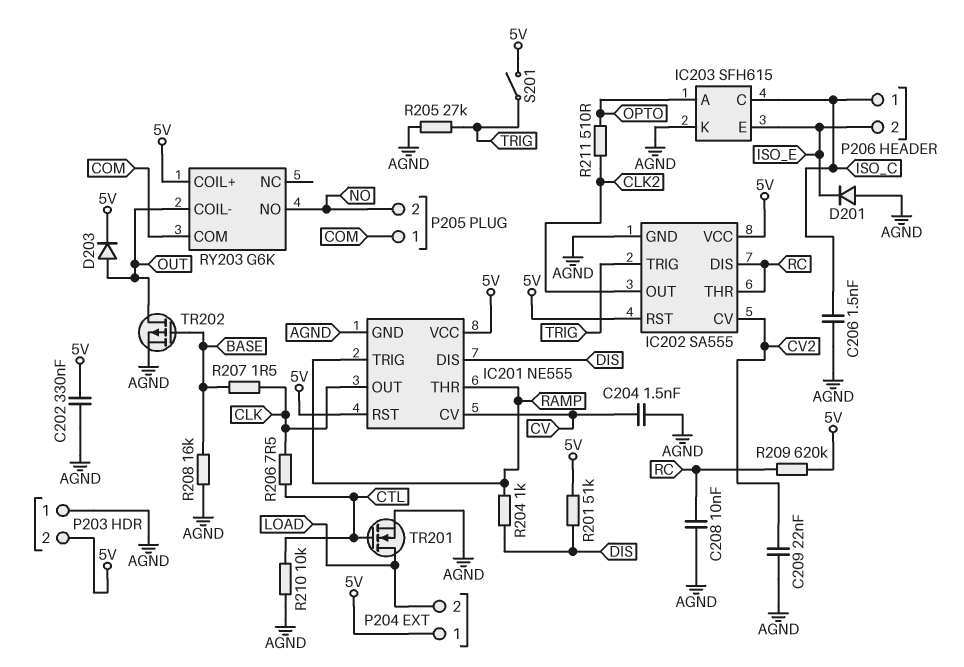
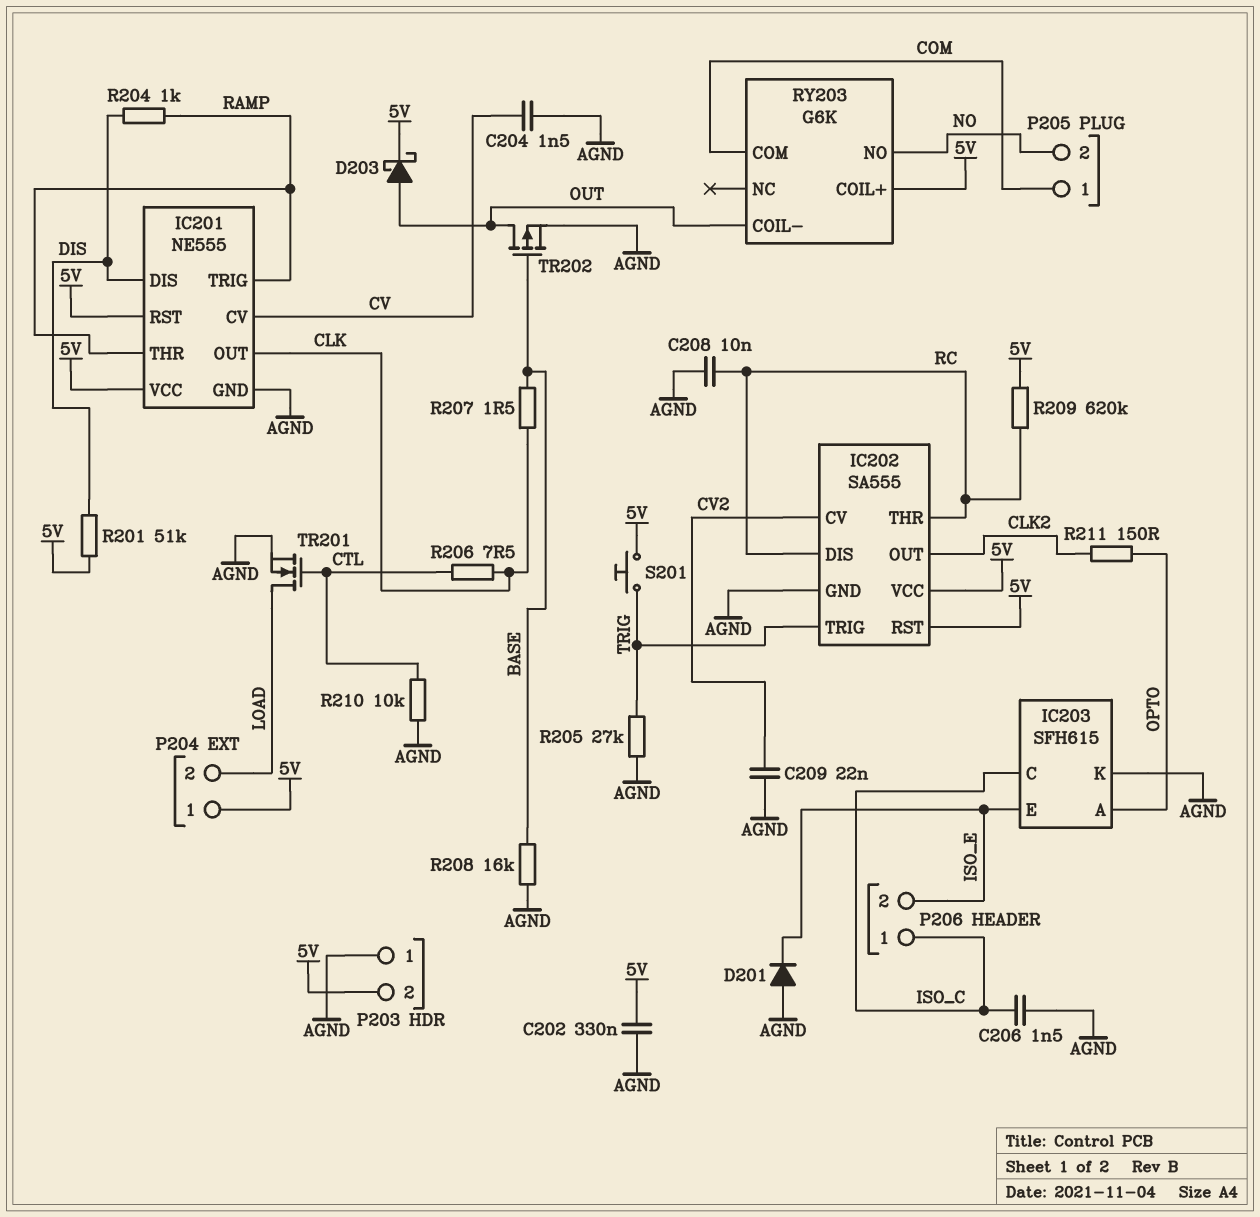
D203: diode (A OUT, K 5V) -> schottky (A OUT, K 5V)
R211: 510 (CLK2, OPTO) -> 150 (CLK2, OPTO)
S201: switch (5V, TRIG) -> button (5V, TRIG)

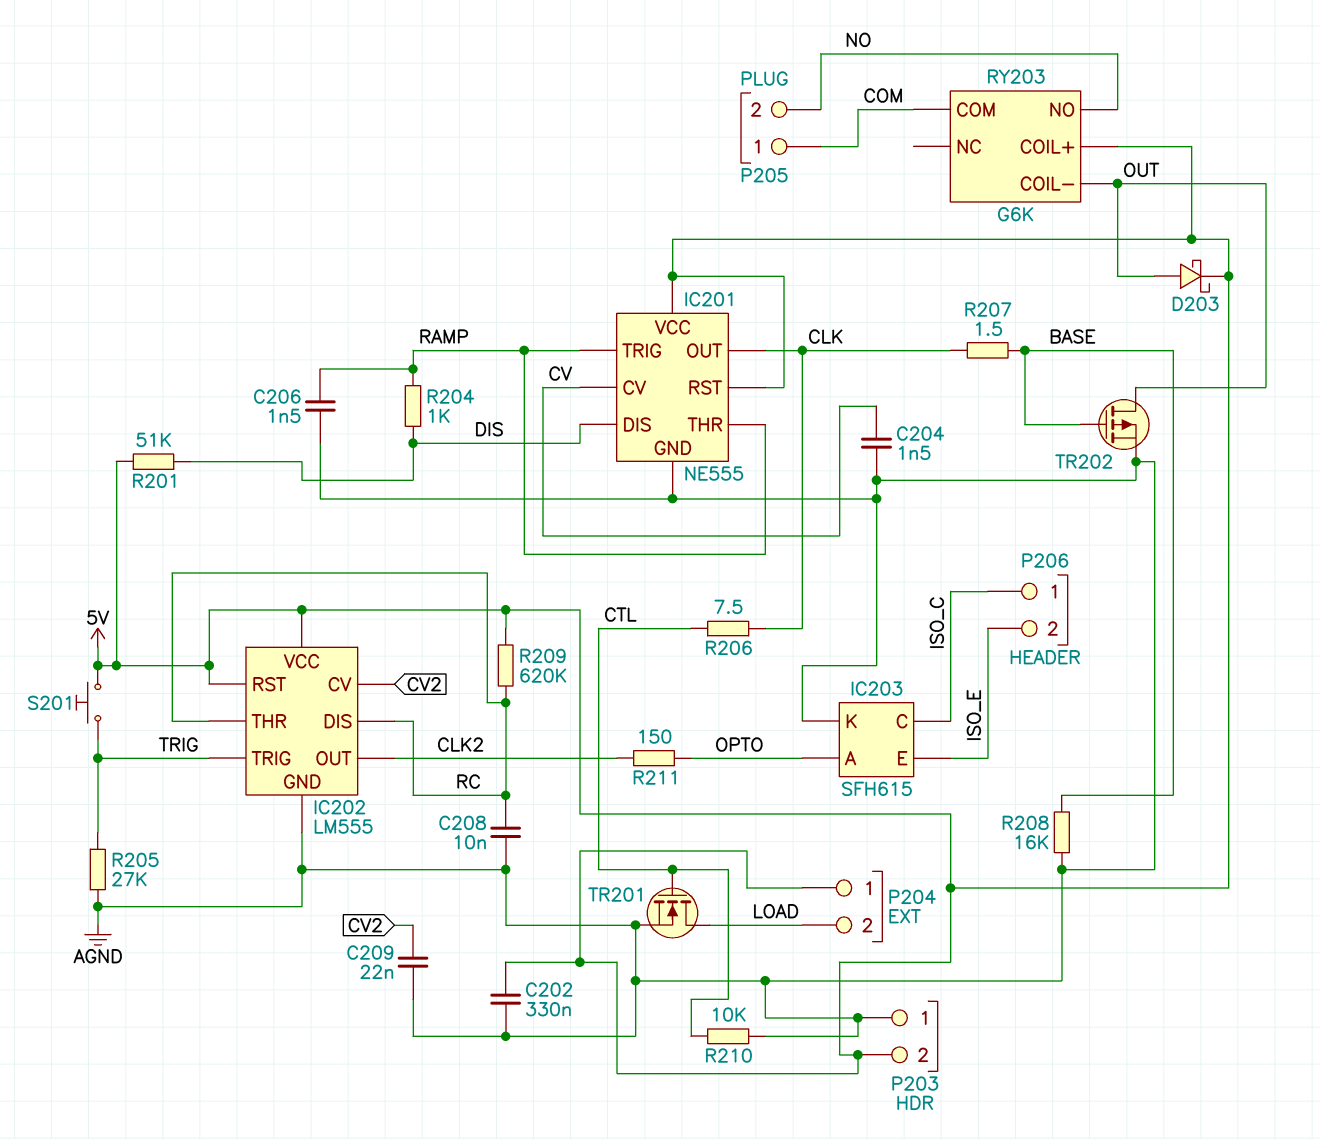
C206: 1.5nF (AGND, ISO_C) -> 1.5nF (AGND, RAMP)
D201: diode (A AGND, K ISO_E) -> none
IC202: SA555 -> LM555

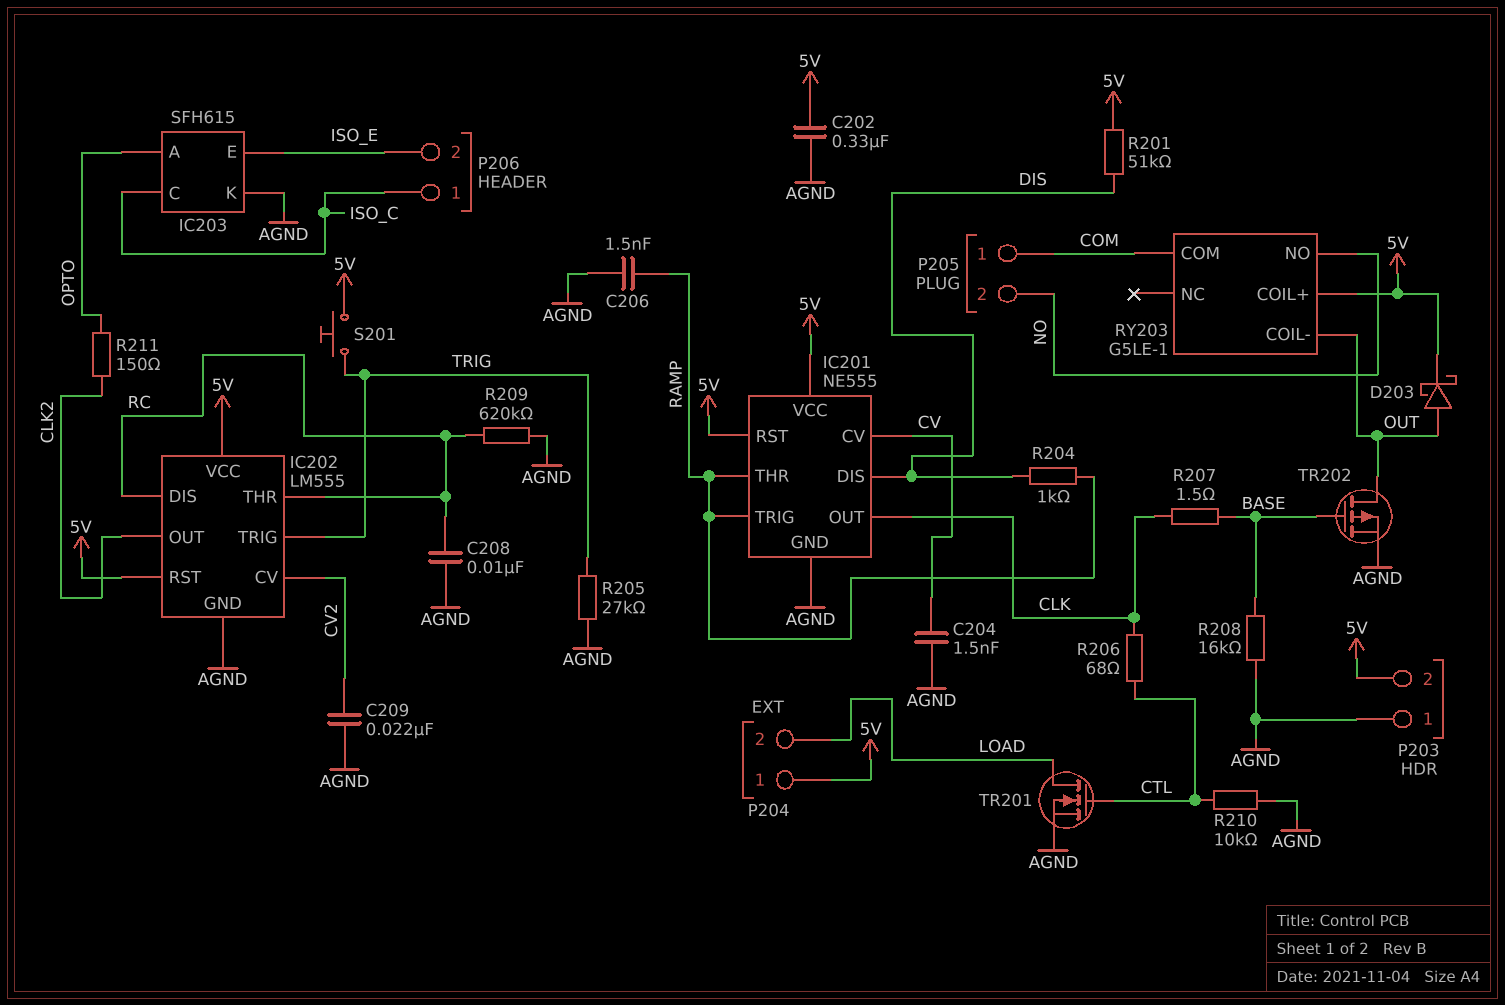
R206: 7.5 (CLK, CTL) -> 68 (CLK, CTL)
R209: 620k (5V, RC) -> 620k (AGND, RC)
RY203: G6K -> G5LE-1

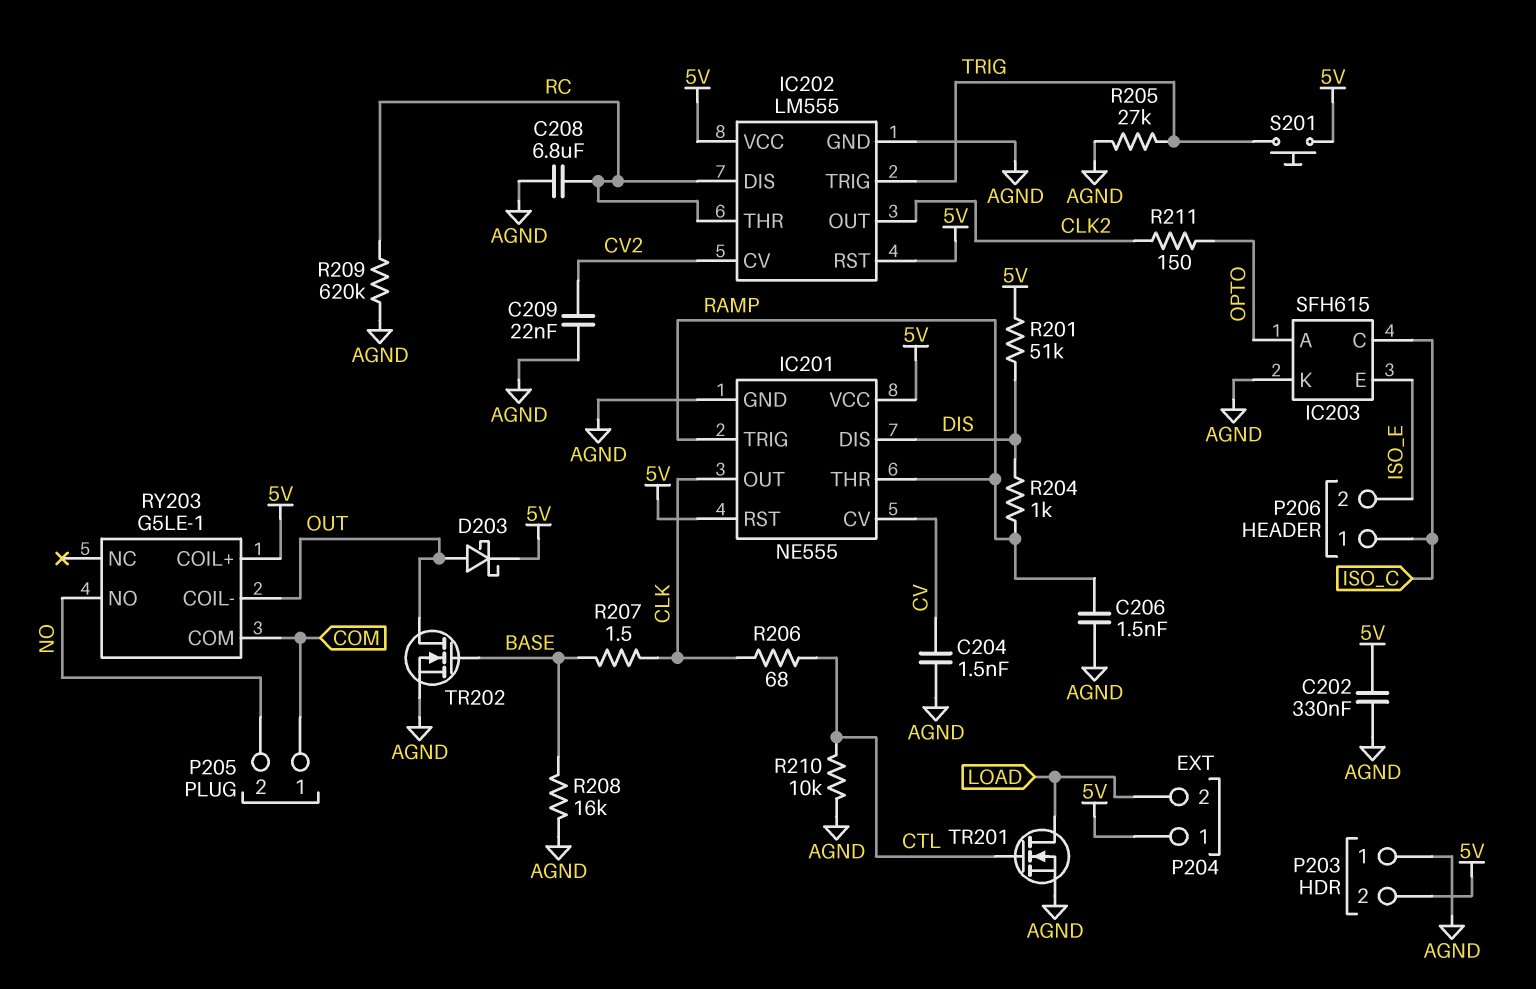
C208: 10nF (AGND, RC) -> 6.8uF (AGND, RC)
TR202: PMOS (G BASE, D OUT, S AGND) -> NMOS (G BASE, D OUT, S AGND)

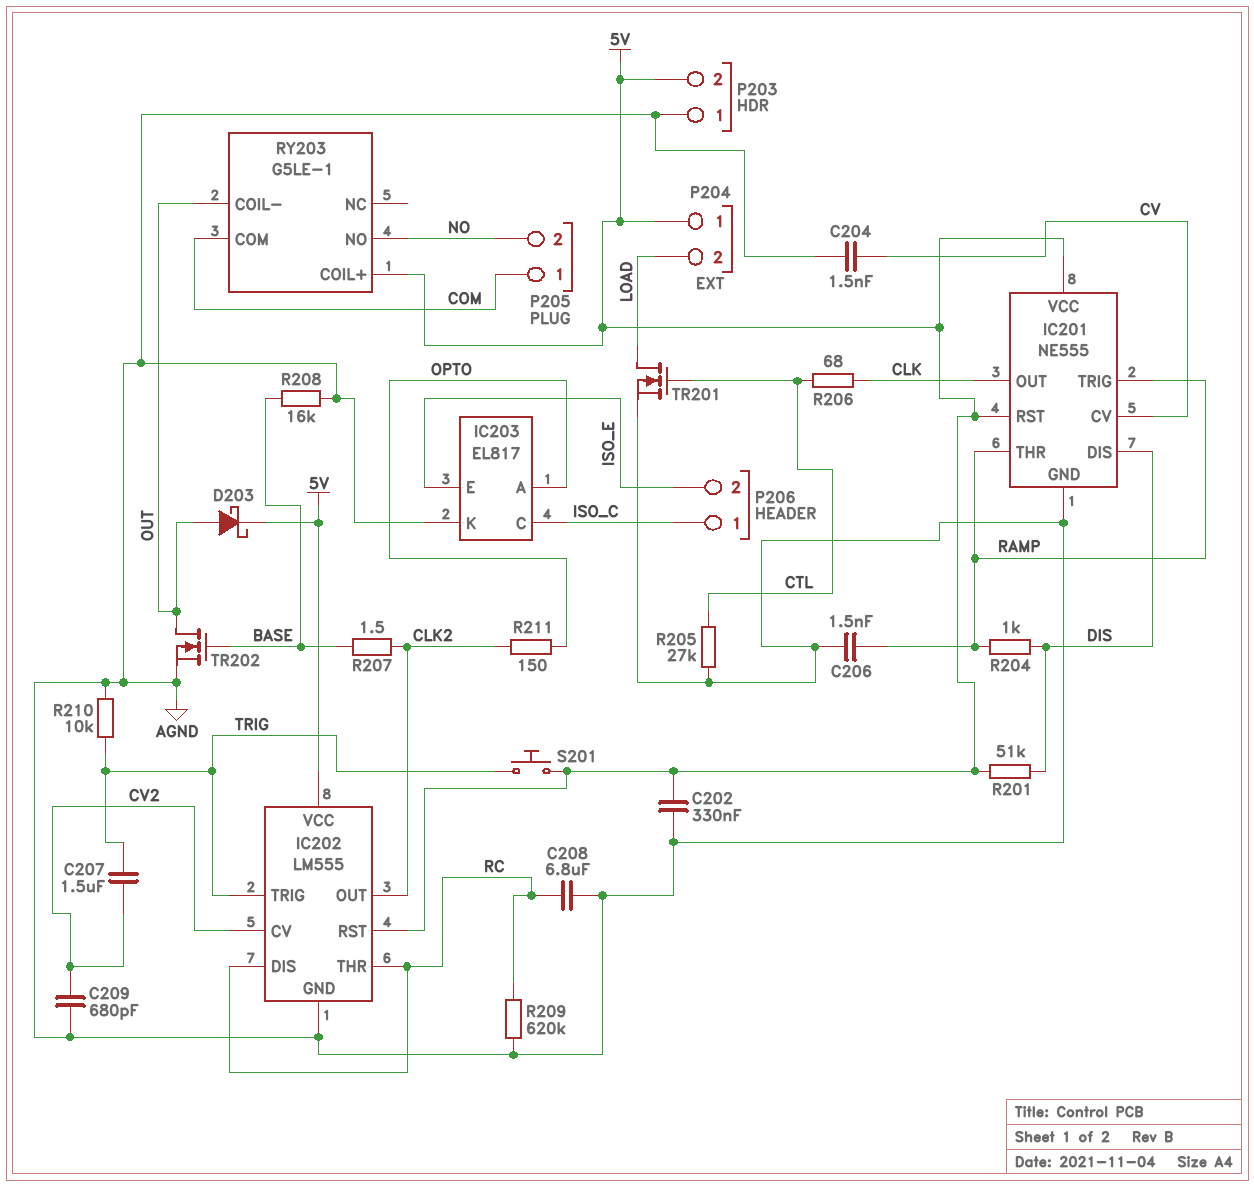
C207: none -> 1.5uF (CV2, TRIG)
C209: 22nF (AGND, CV2) -> 680pF (AGND, CV2)
IC203: SFH615 -> EL817
R205: 27k (AGND, TRIG) -> 27k (AGND, CTL)
R207: 1.5 (BASE, CLK) -> 1.5 (BASE, CLK2)
R210: 10k (AGND, CTL) -> 10k (AGND, TRIG)

